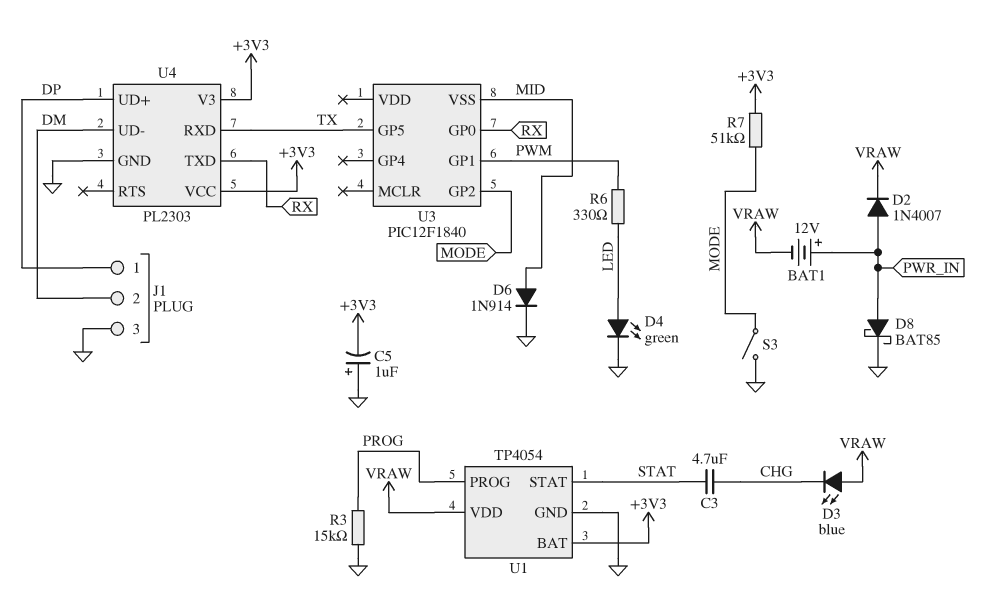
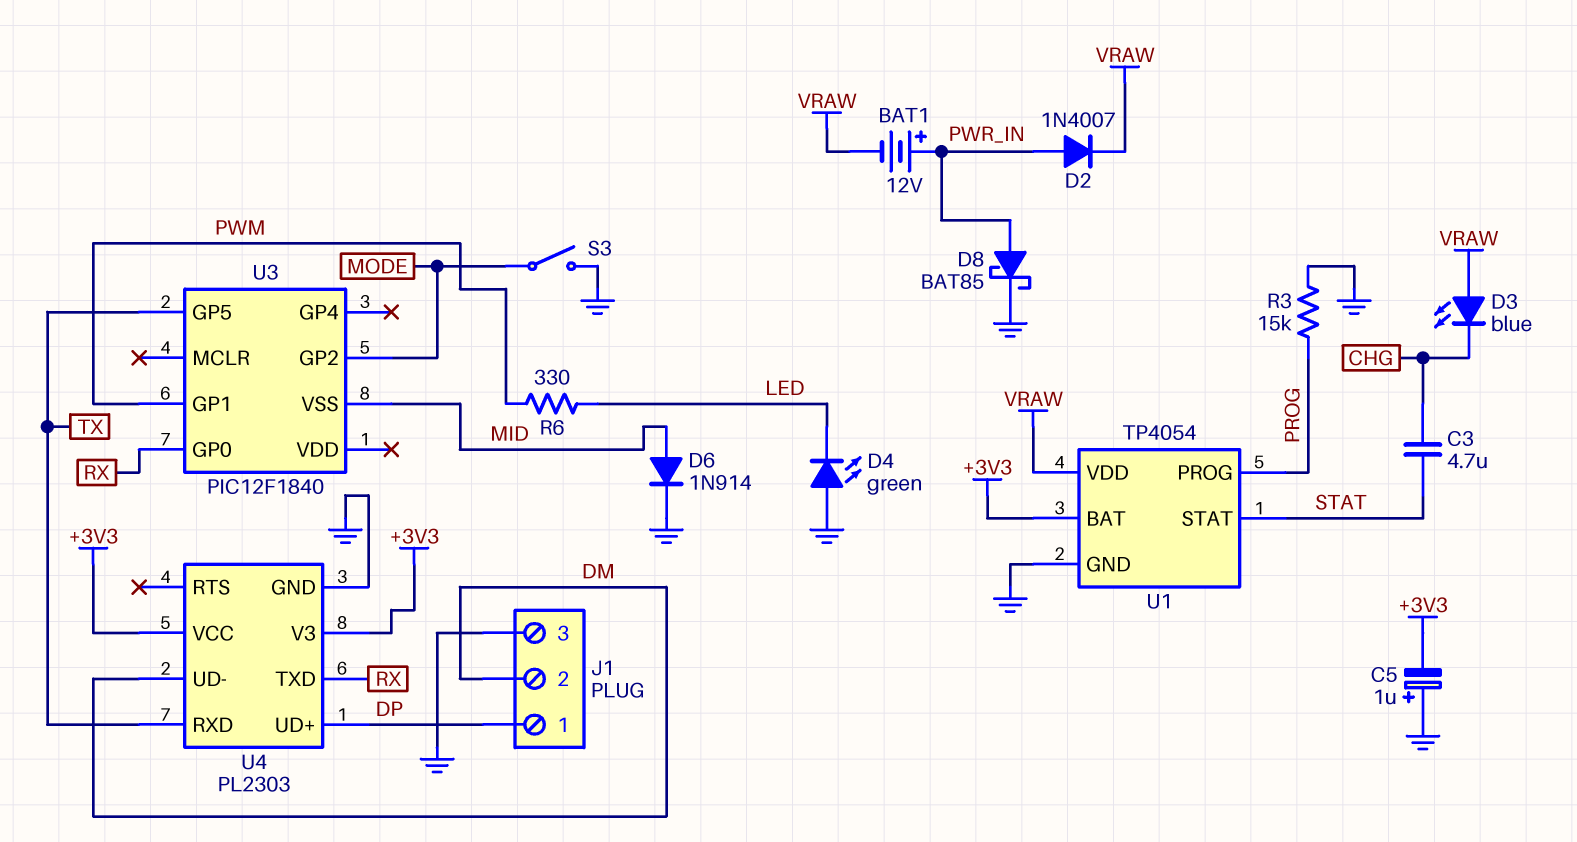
D4: LED green (A LED, K GND) -> LED green (A GND, K LED)
R7: 51k (+3V3, MODE) -> none

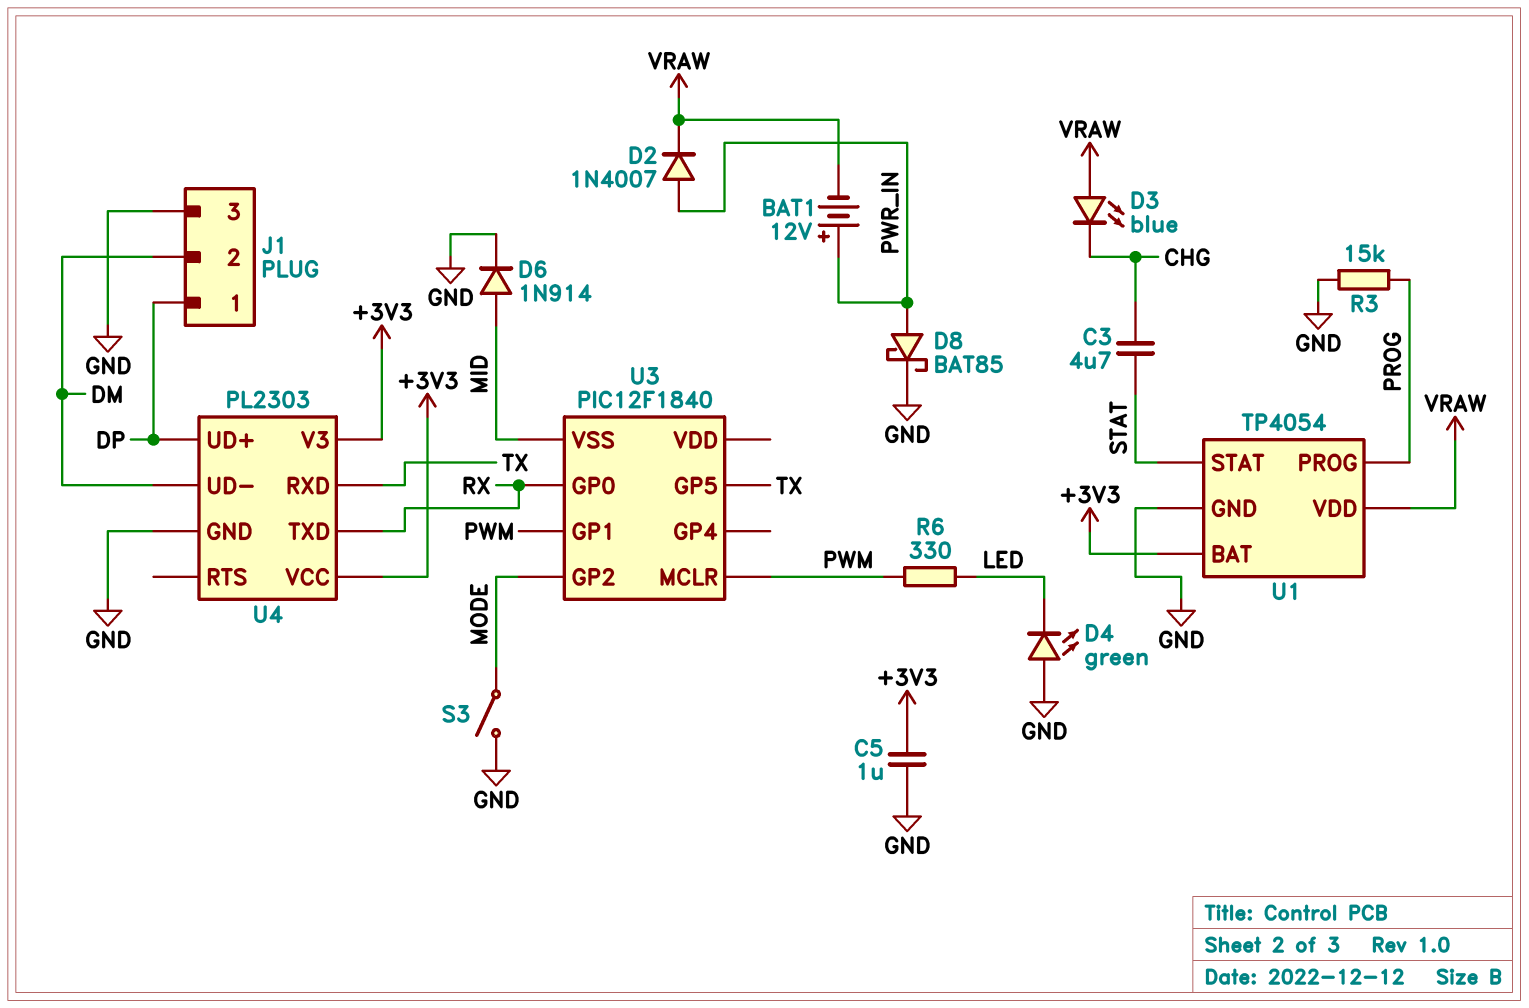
C5: 1uF (plus GND, minus +3V3) -> 1uF (+3V3, GND)
U3 pin MCLR: none -> PWM

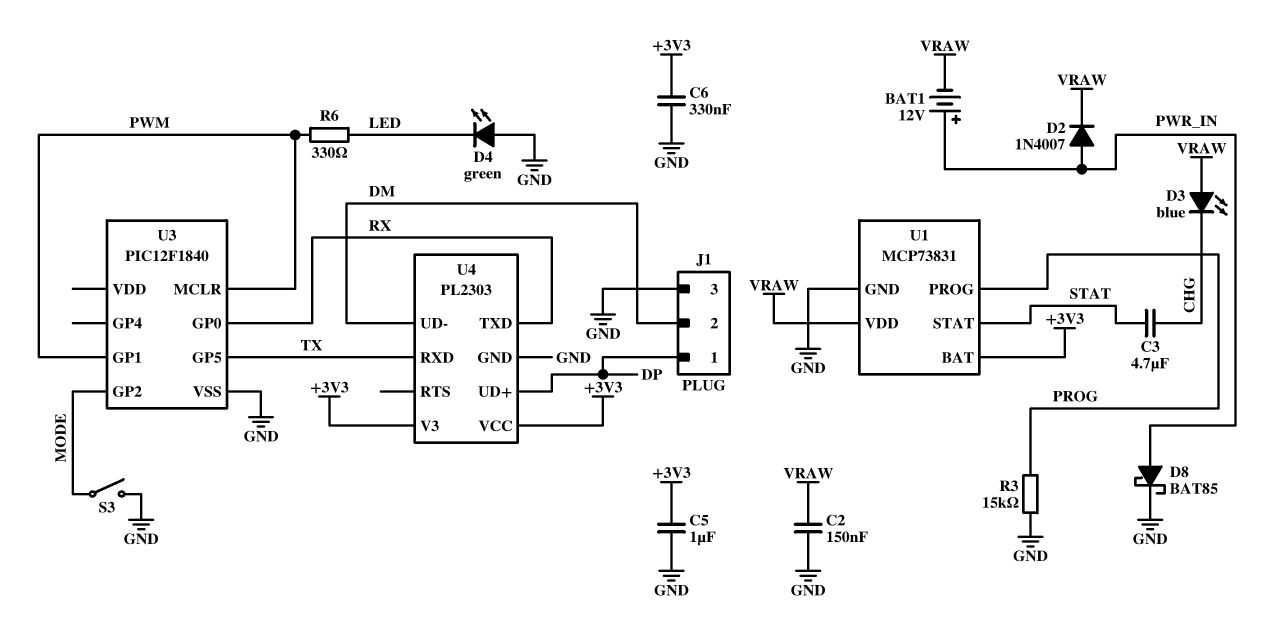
C2: none -> 150nF (GND, VRAW)
C6: none -> 330nF (+3V3, GND)
D6: diode 1N914 (A MID, K GND) -> none
U1: TP4054 -> MCP73831
U3 pin VSS: MID -> GND

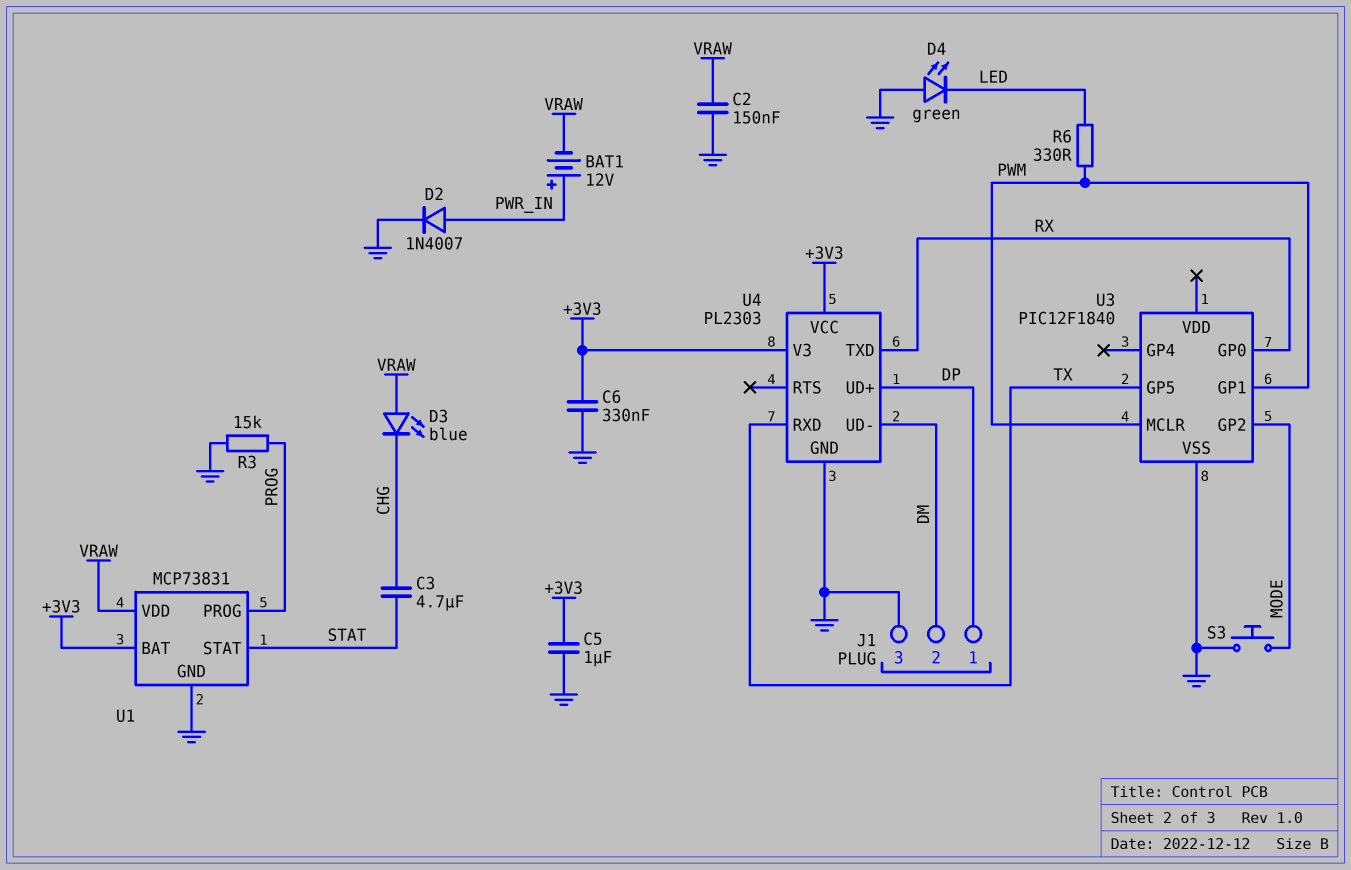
D2: diode 1N4007 (A PWR_IN, K VRAW) -> diode 1N4007 (A PWR_IN, K GND)
D8: schottky BAT85 (A PWR_IN, K GND) -> none
S3: switch (GND, MODE) -> button (GND, MODE)

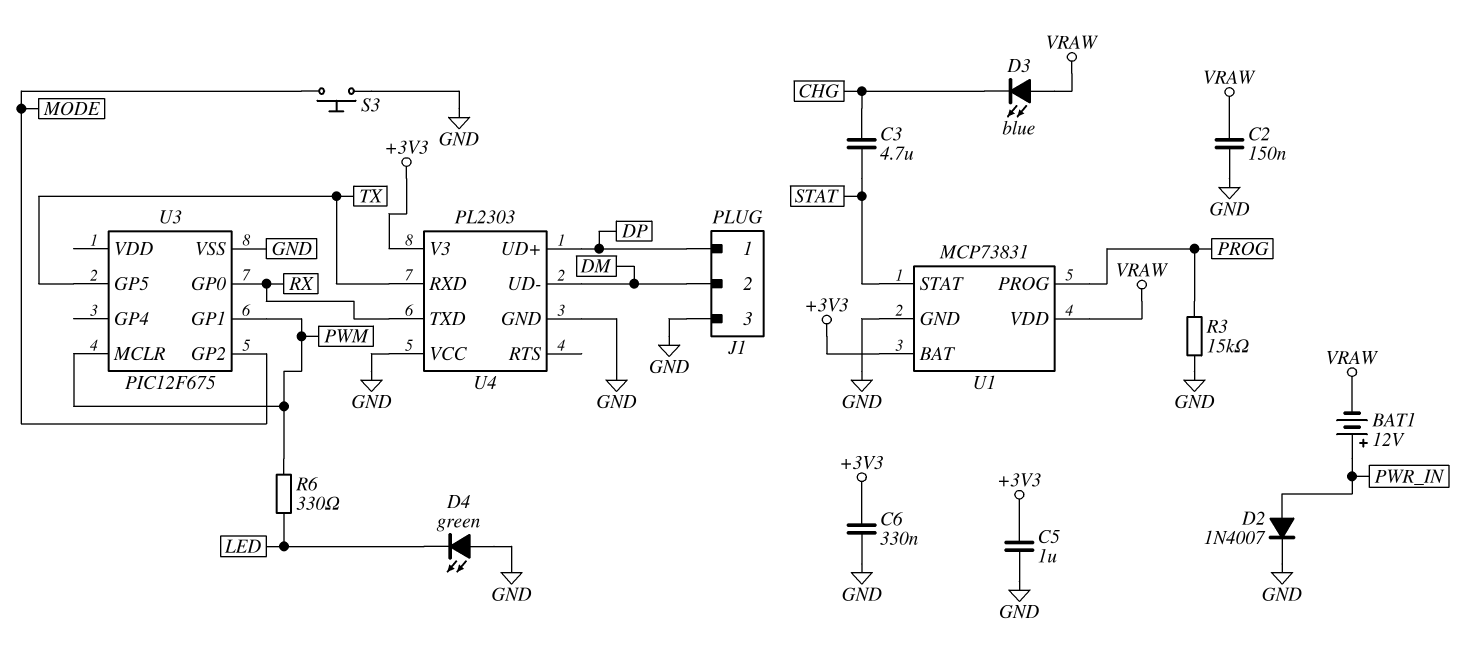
U3: PIC12F1840 -> PIC12F675
U4 pin VCC: +3V3 -> GND

